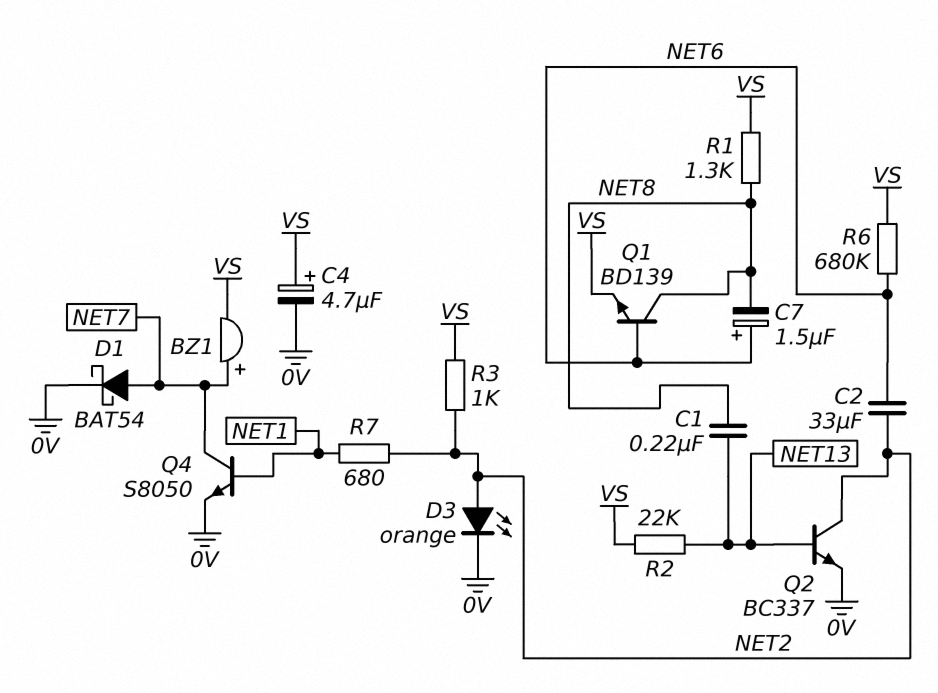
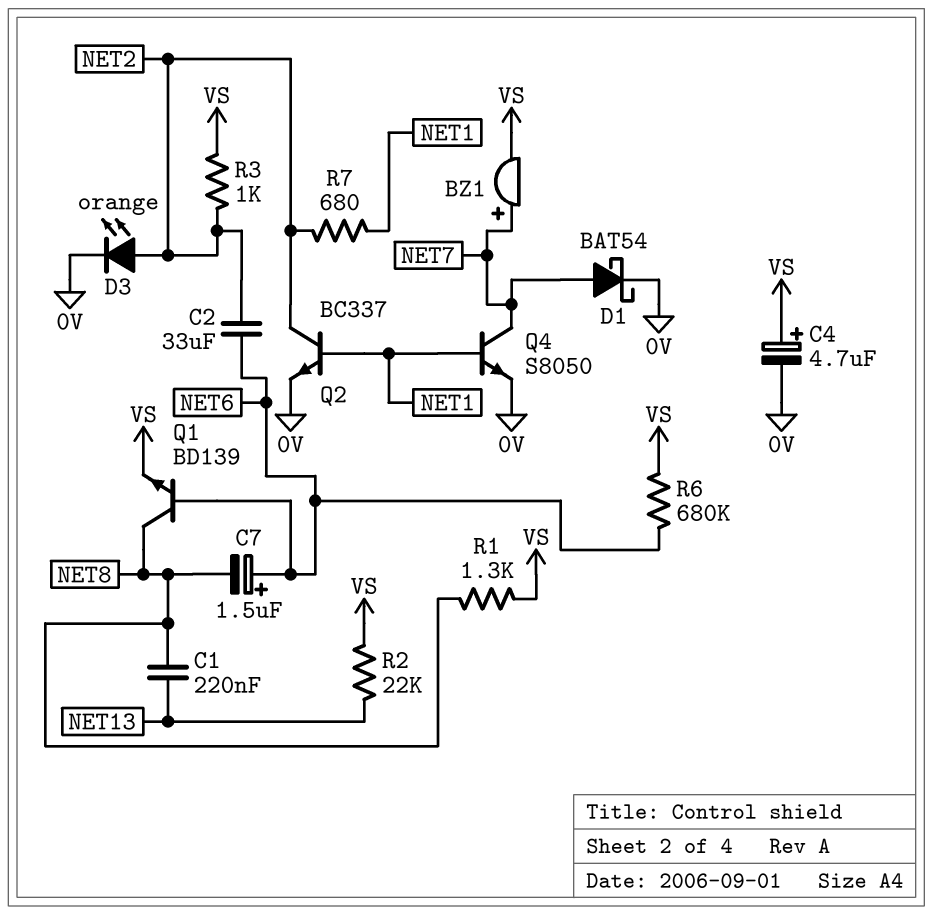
Q2: NPN BC337 (B NET13, C NET2, E 0V) -> NPN BC337 (B NET1, C NET2, E 0V)

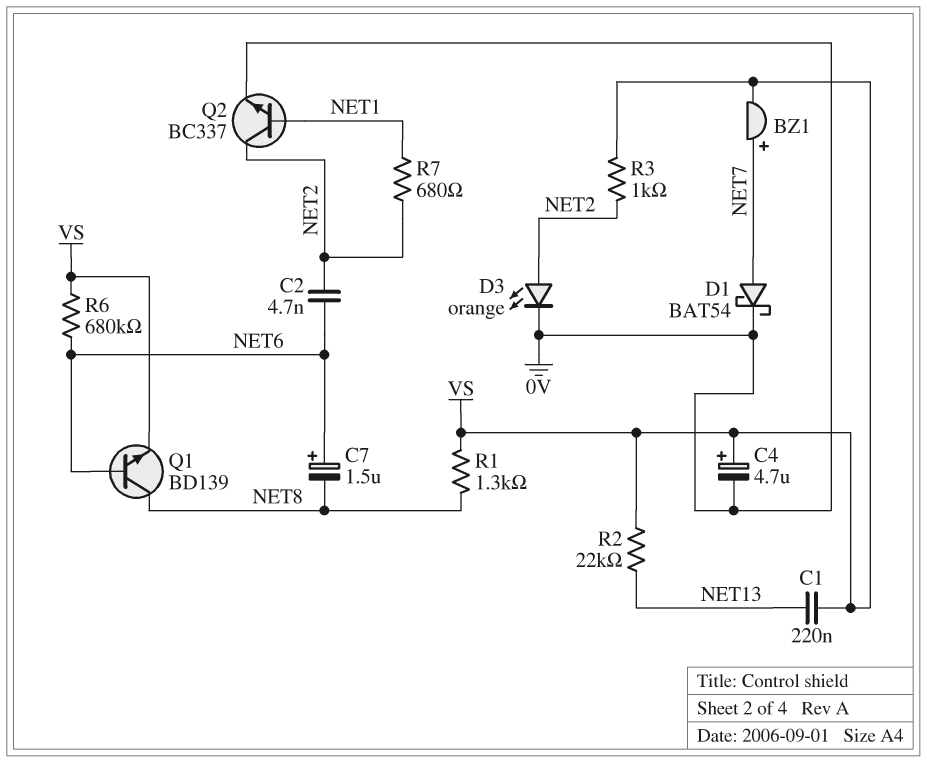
C1: 220nF (NET8, NET13) -> 220nF (NET13, VS)
C2: 33uF (NET2, NET6) -> 4.7nF (NET2, NET6)
Q4: NPN S8050 (B NET1, C NET7, E 0V) -> none

